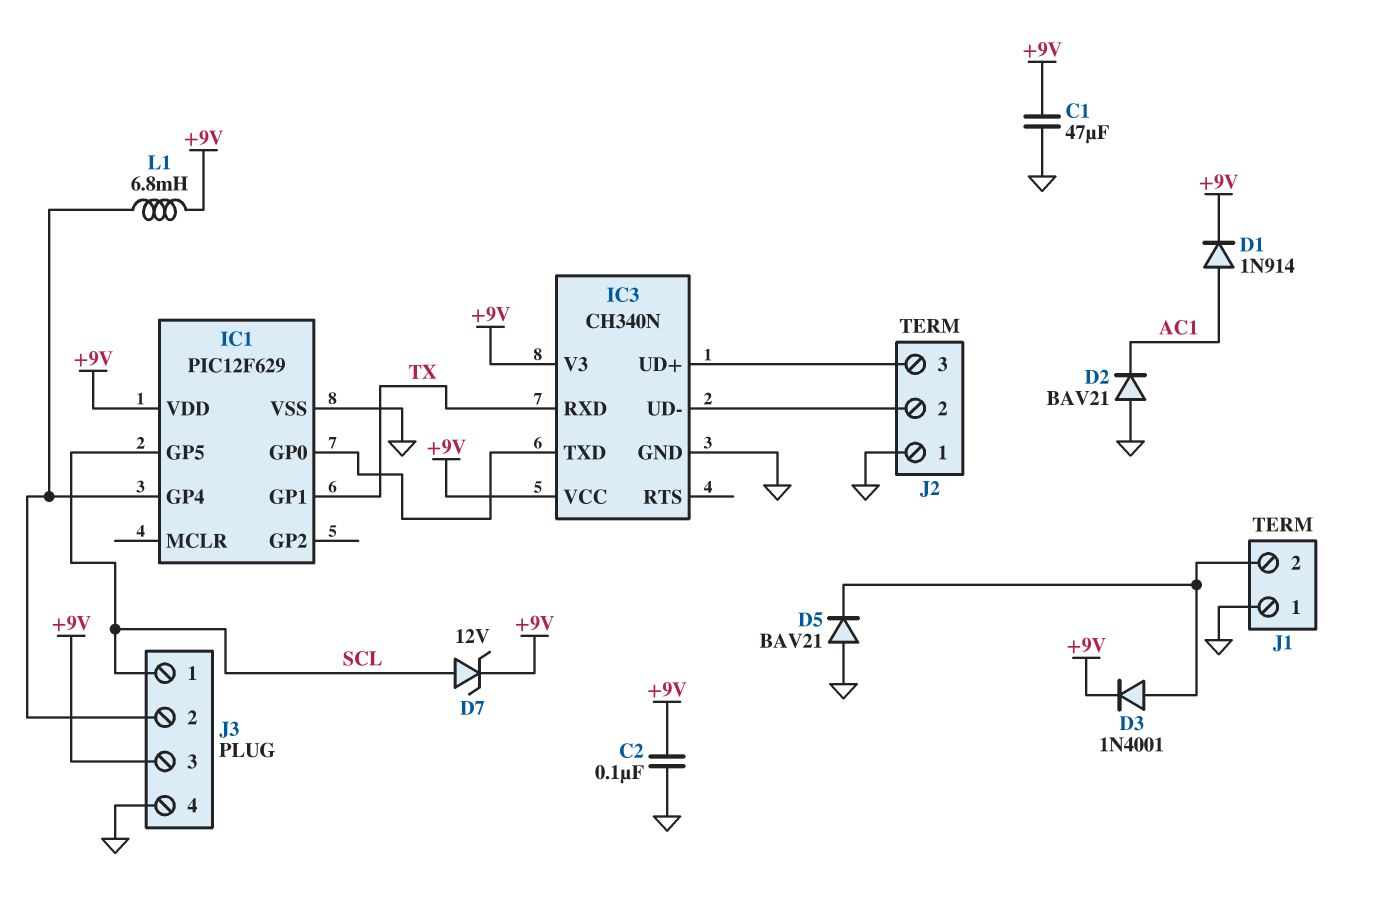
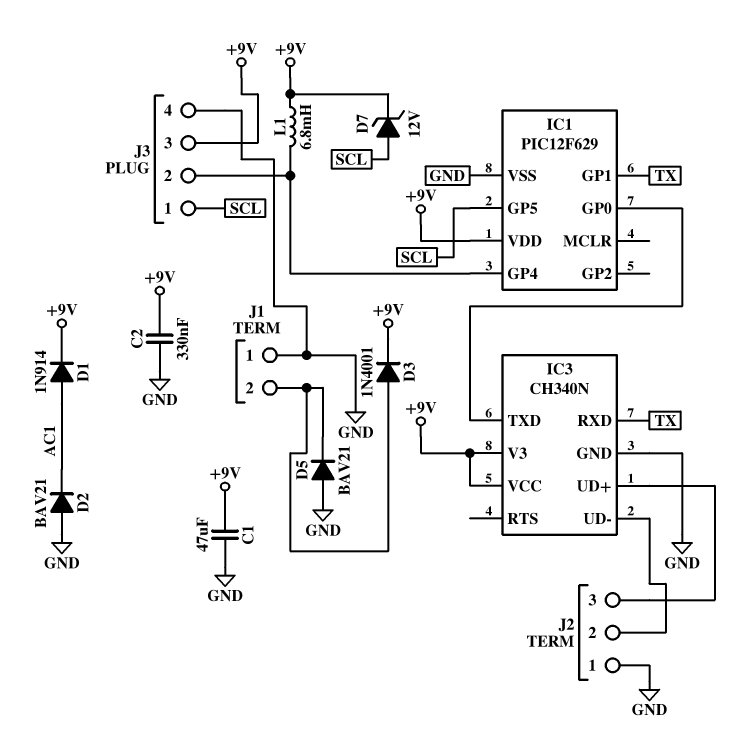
C2: 100nF (+9V, GND) -> 330nF (+9V, GND)

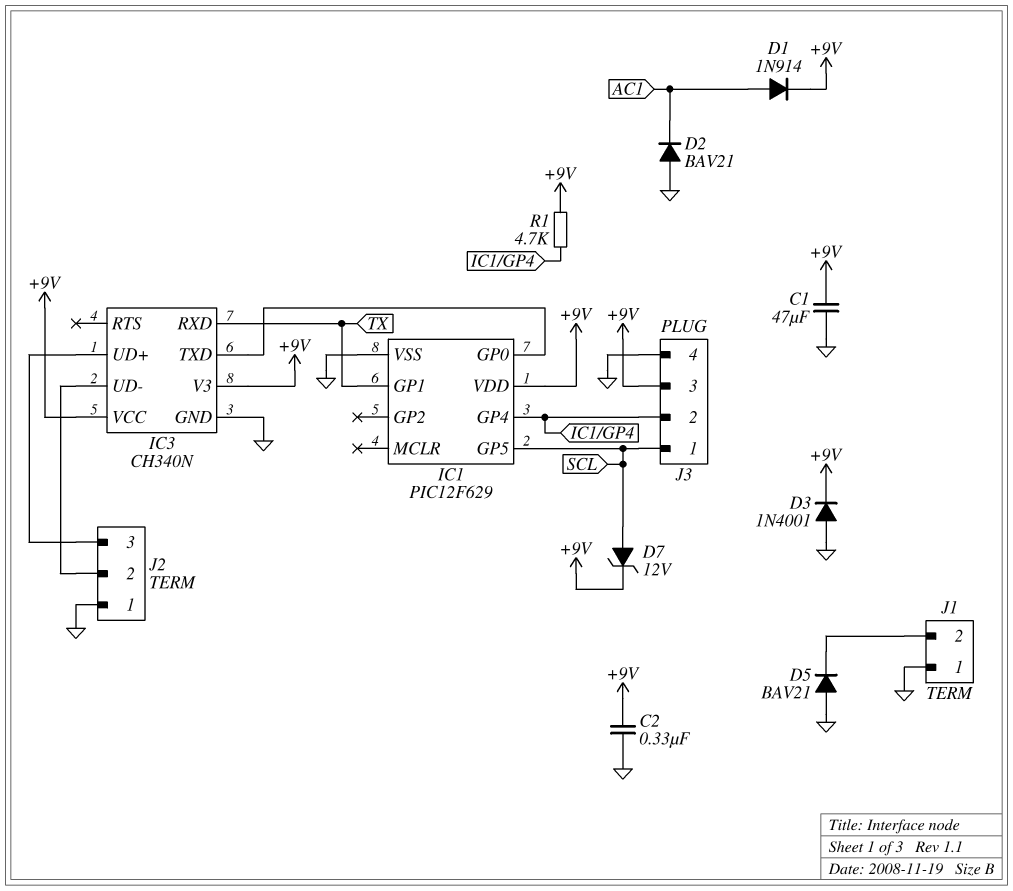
D3: diode 1N4001 (A J1/2, K +9V) -> diode 1N4001 (A GND, K +9V)
L1: 6.8mH (+9V, IC1/GP4) -> none
R1: none -> 4.7k (+9V, IC1/GP4)

